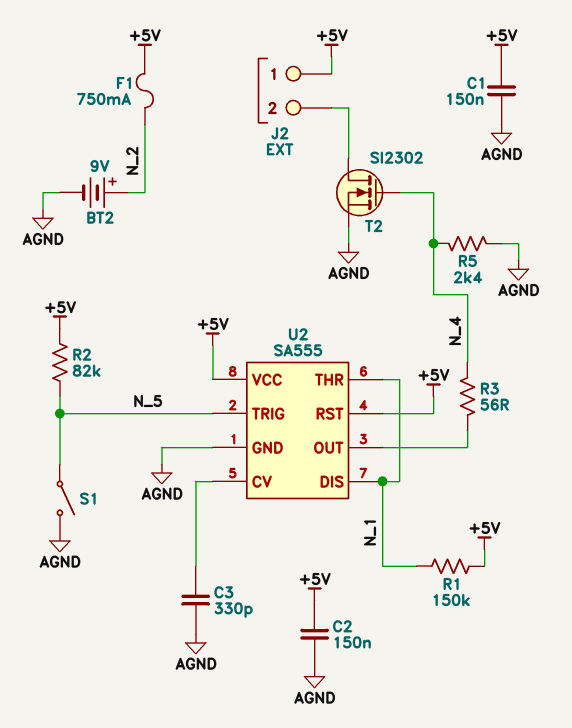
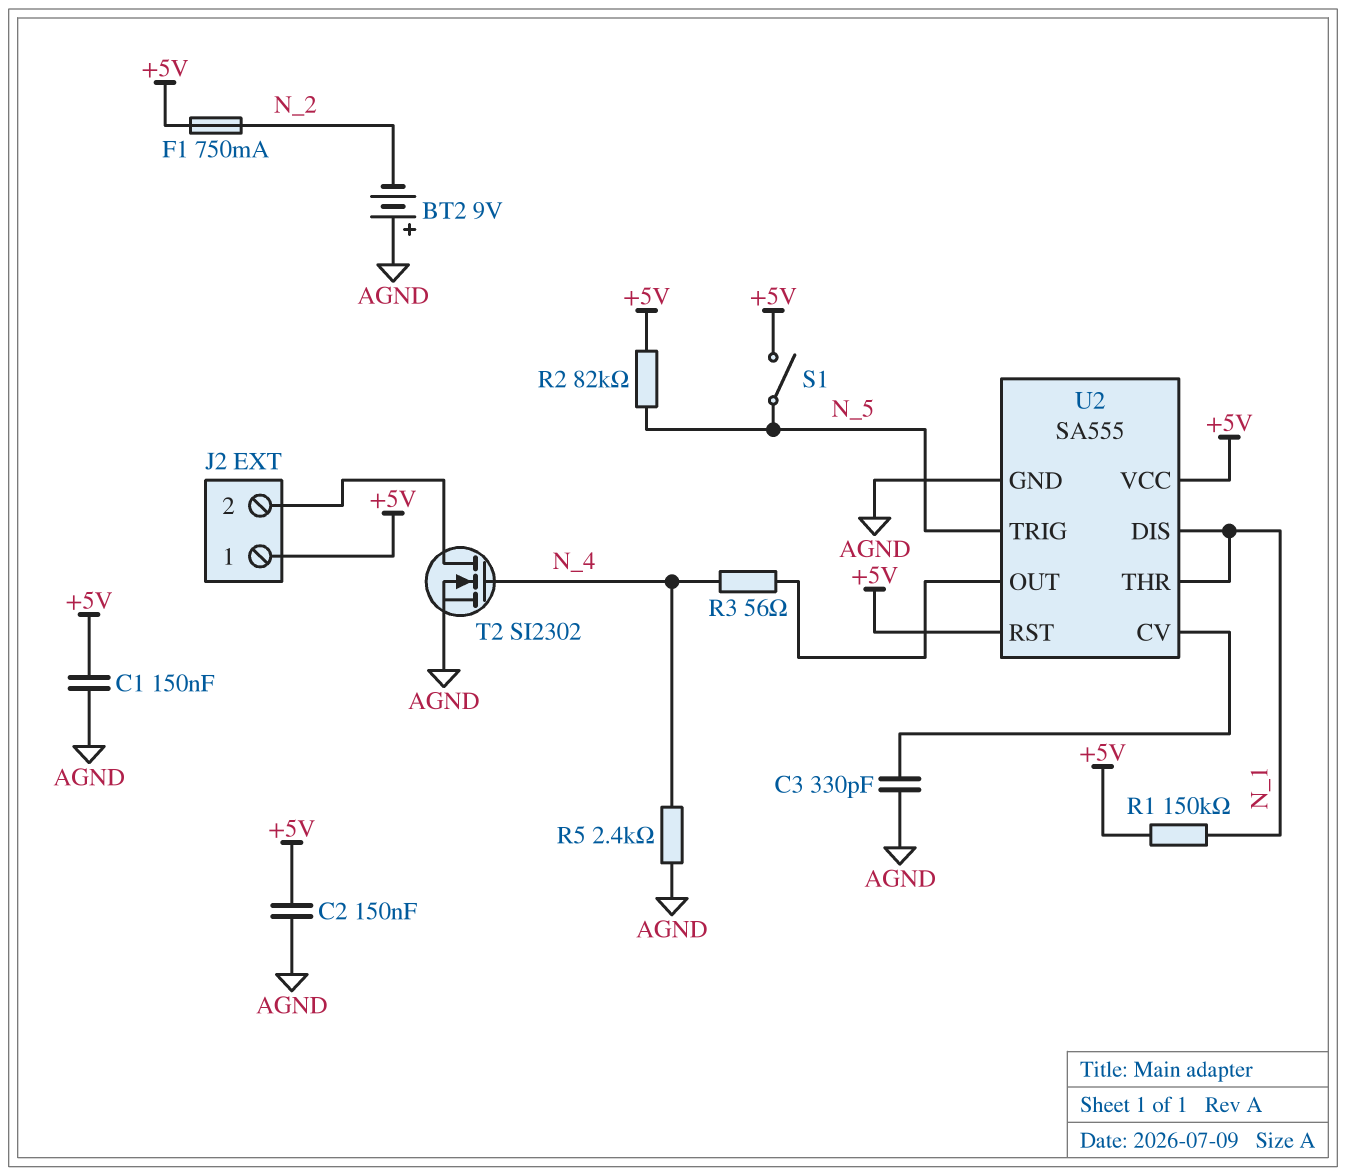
BT2: 9V (plus N_2, minus AGND) -> 9V (plus AGND, minus N_2)
S1: switch (AGND, N_5) -> switch (+5V, N_5)

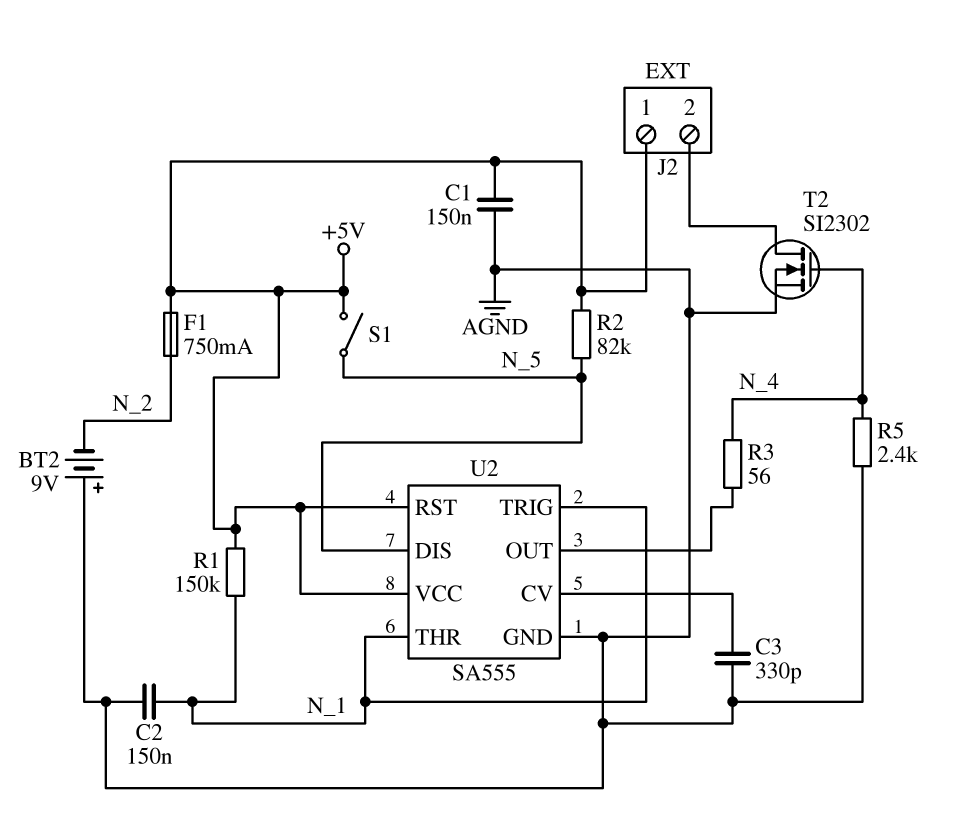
C2: 150nF (+5V, AGND) -> 150nF (AGND, N_1)
U2 pin DIS: N_1 -> N_5
U2 pin TRIG: N_5 -> N_1

